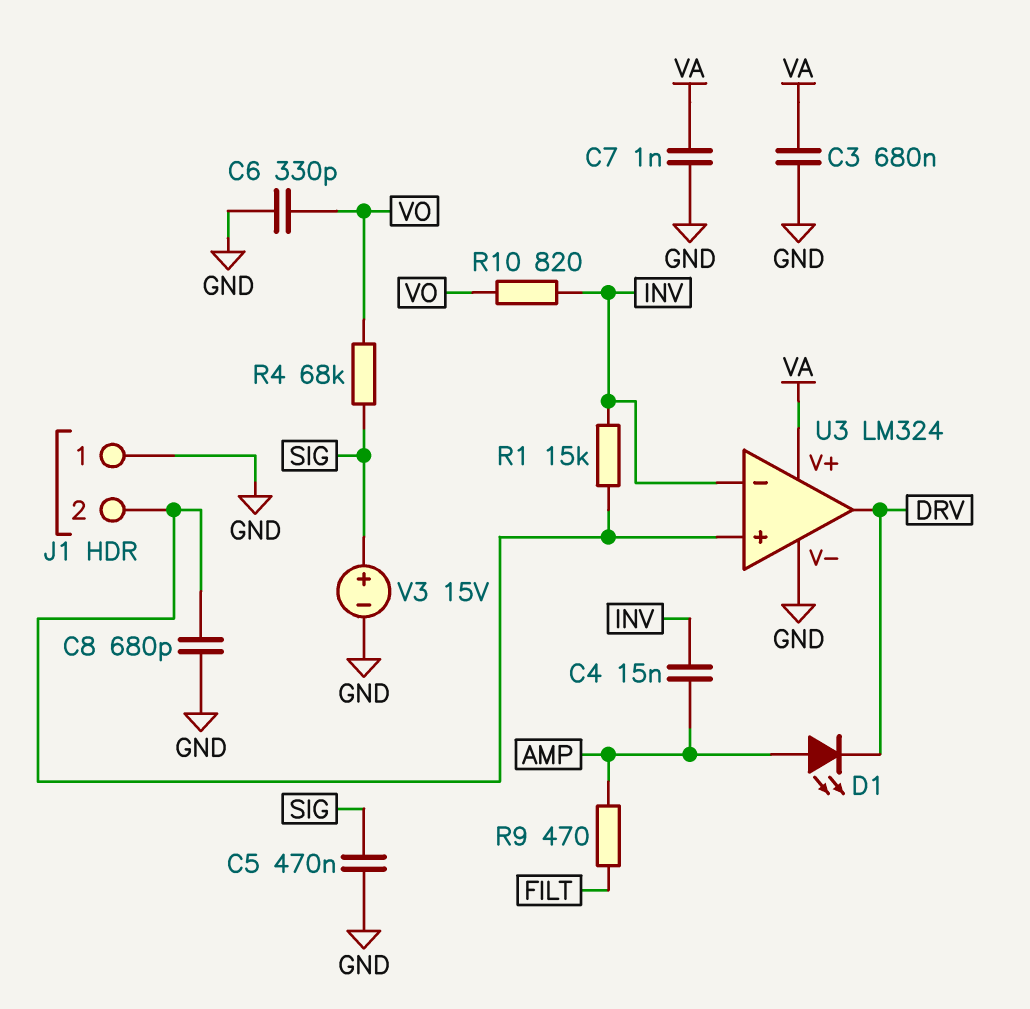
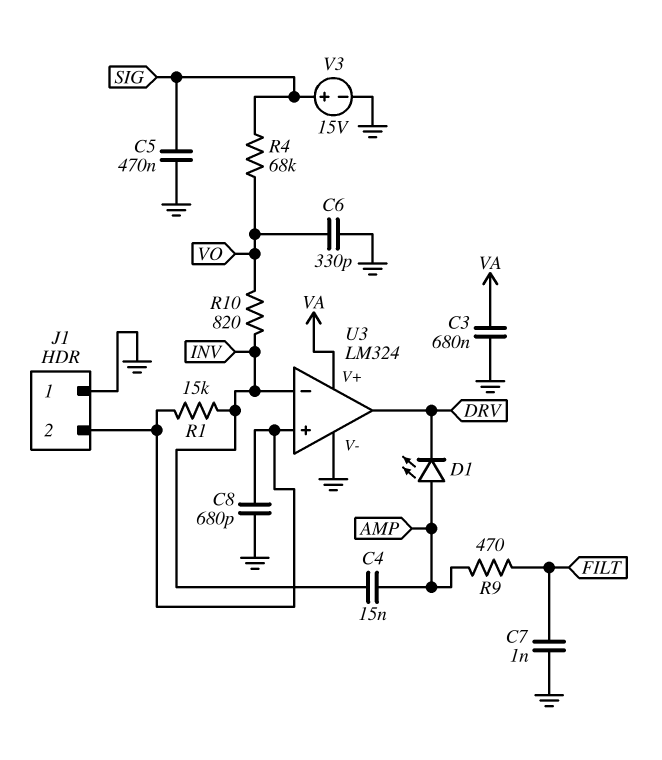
C7: 1nF (GND, VA) -> 1nF (FILT, GND)

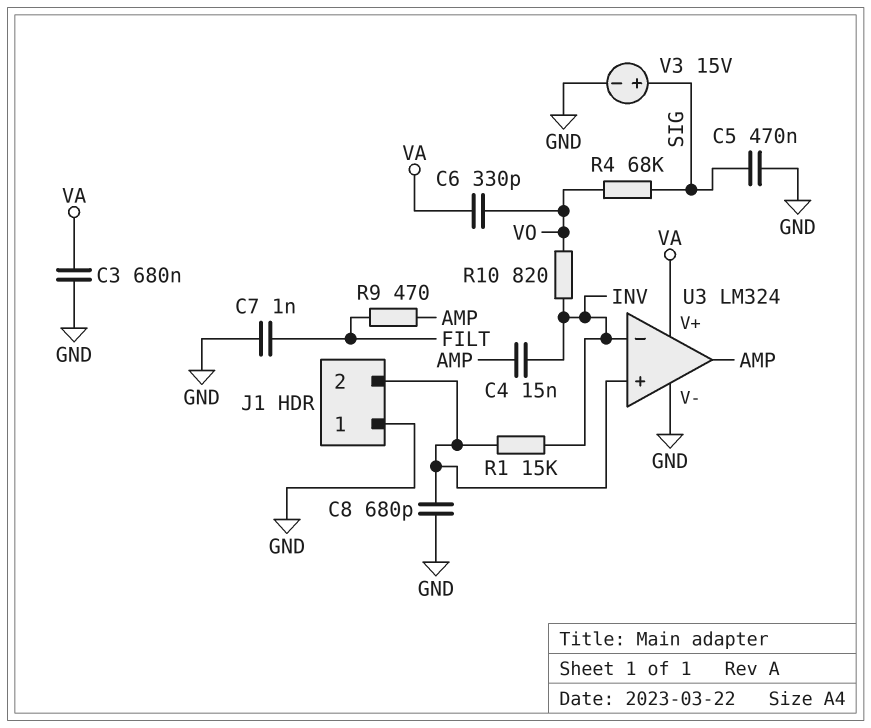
C6: 330pF (GND, VO) -> 330pF (VA, VO)
D1: LED (A AMP, K DRV) -> none
U3 pin out: DRV -> AMP

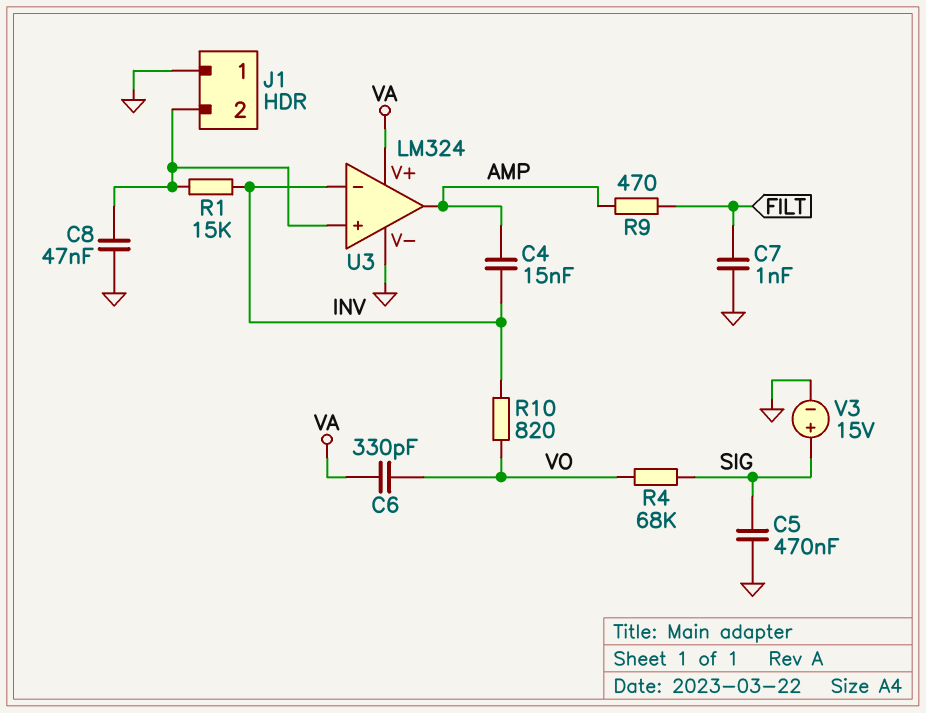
C3: 680nF (GND, VA) -> none
C8: 680pF (GND, J1/2) -> 47nF (GND, J1/2)

